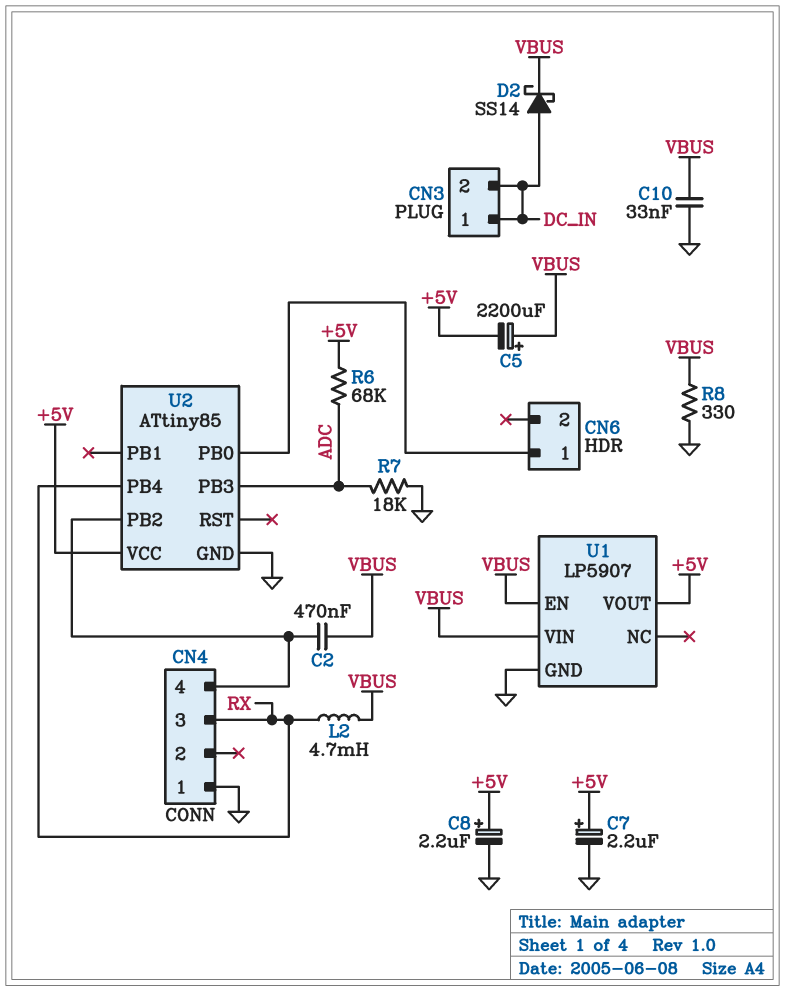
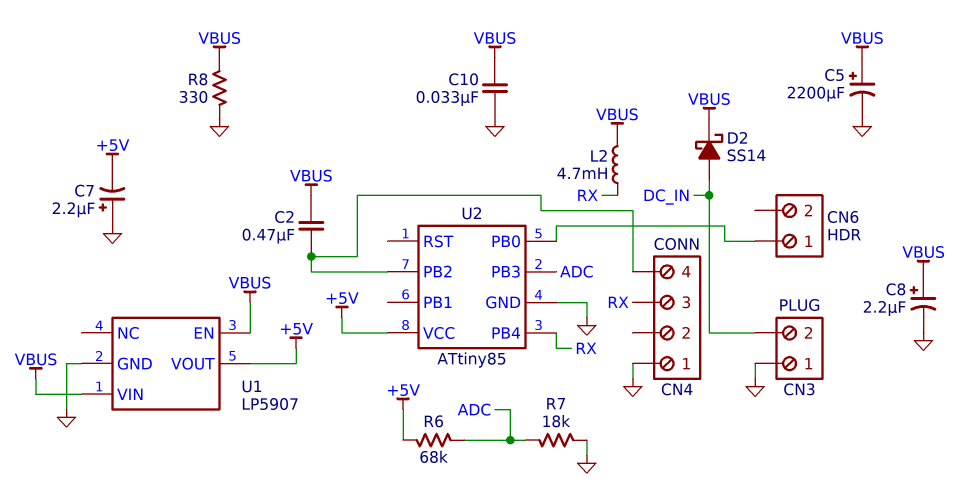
C5: 2200uF (plus VBUS, minus +5V) -> 2200uF (plus VBUS, minus GND)
C7: 2.2uF (plus +5V, minus GND) -> 2.2uF (plus GND, minus +5V)
C8: 2.2uF (plus +5V, minus GND) -> 2.2uF (plus VBUS, minus GND)
CN3 pin 1: DC_IN -> GND

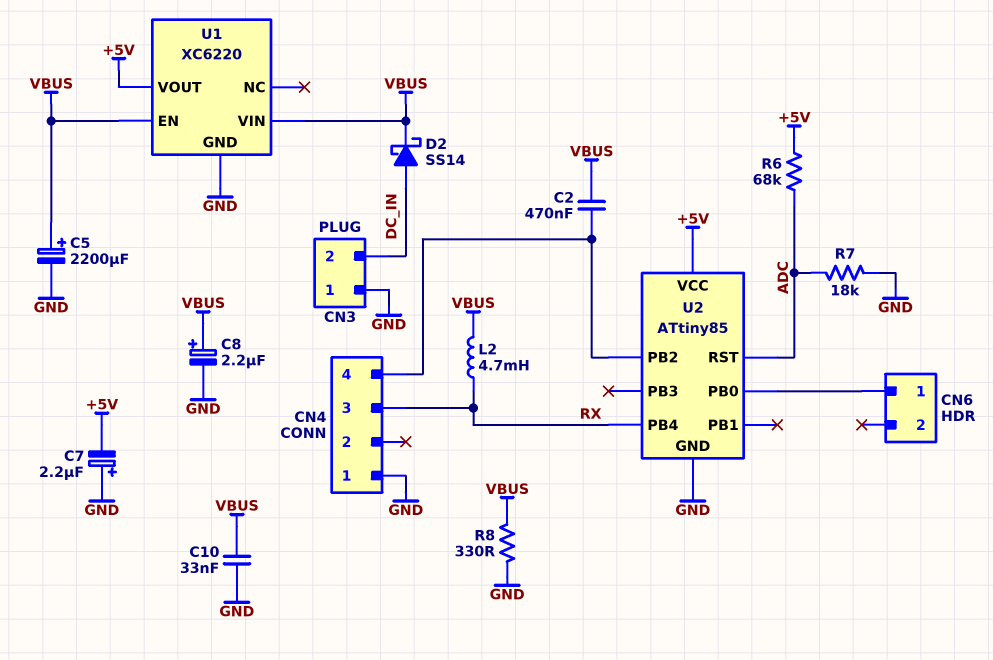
U1: LP5907 -> XC6220
U2 pin PB3: ADC -> none
U2 pin RST: none -> ADC

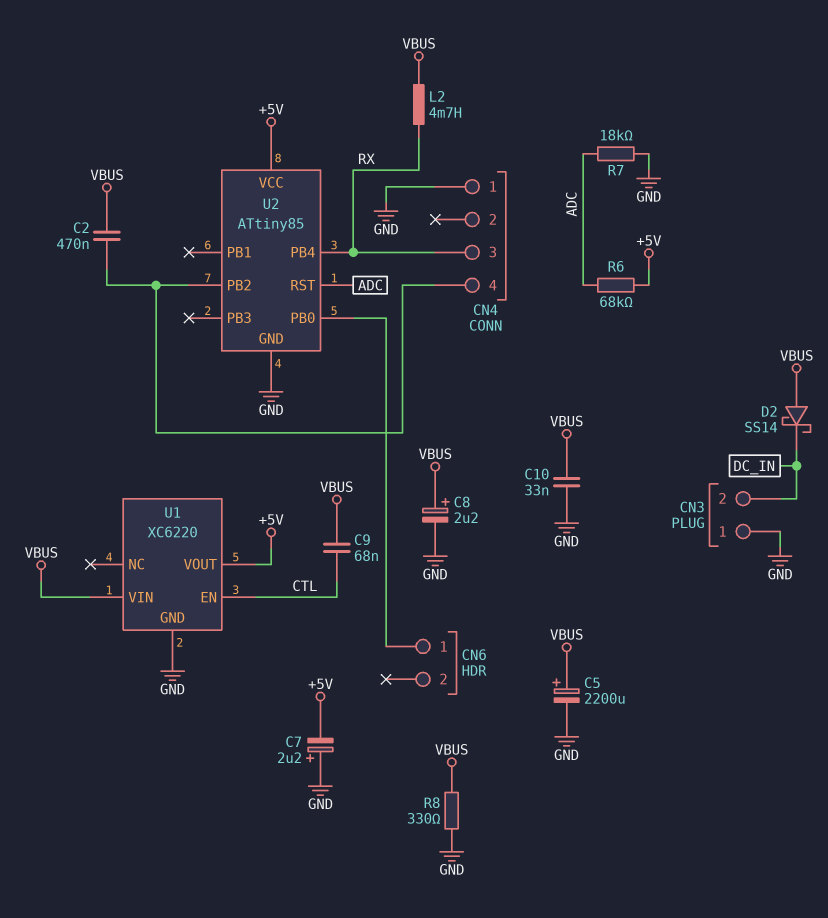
C9: none -> 68nF (CTL, VBUS)
D2: schottky SS14 (A DC_IN, K VBUS) -> schottky SS14 (A VBUS, K DC_IN)
U1 pin EN: VBUS -> CTL

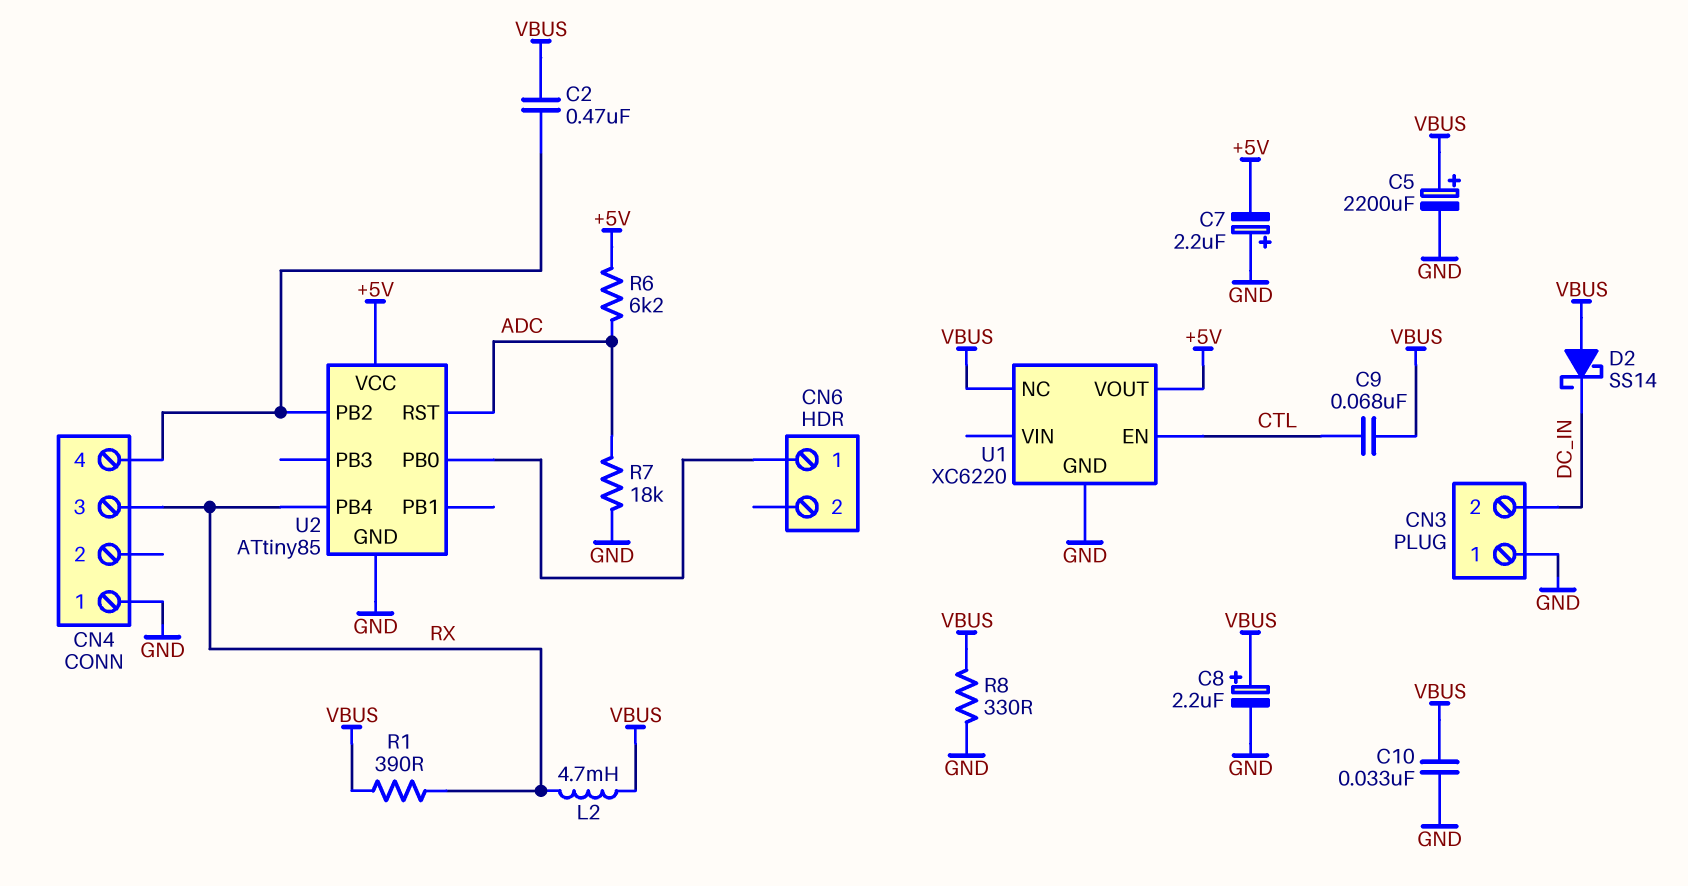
R1: none -> 390 (RX, VBUS)
R6: 68k (+5V, ADC) -> 6.2k (+5V, ADC)
U1 pin NC: none -> VBUS
U1 pin VIN: VBUS -> none

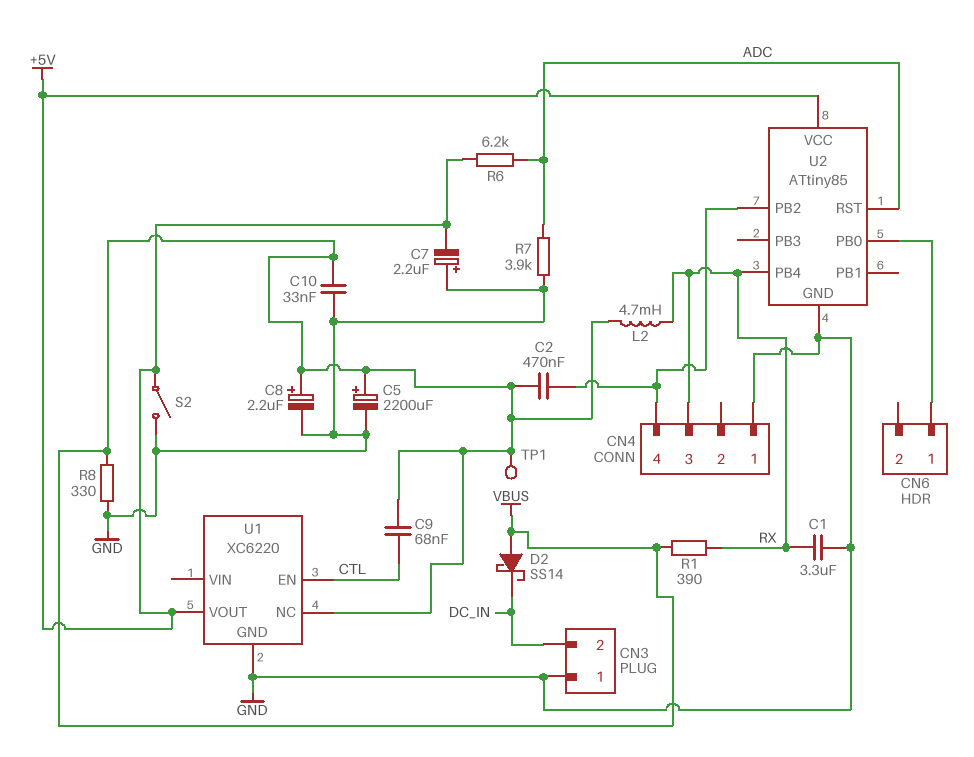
C1: none -> 3.3uF (GND, RX)
R7: 18k (ADC, GND) -> 3.9k (ADC, GND)
S2: none -> switch (+5V, GND)
TP1: none -> test point (VBUS)

